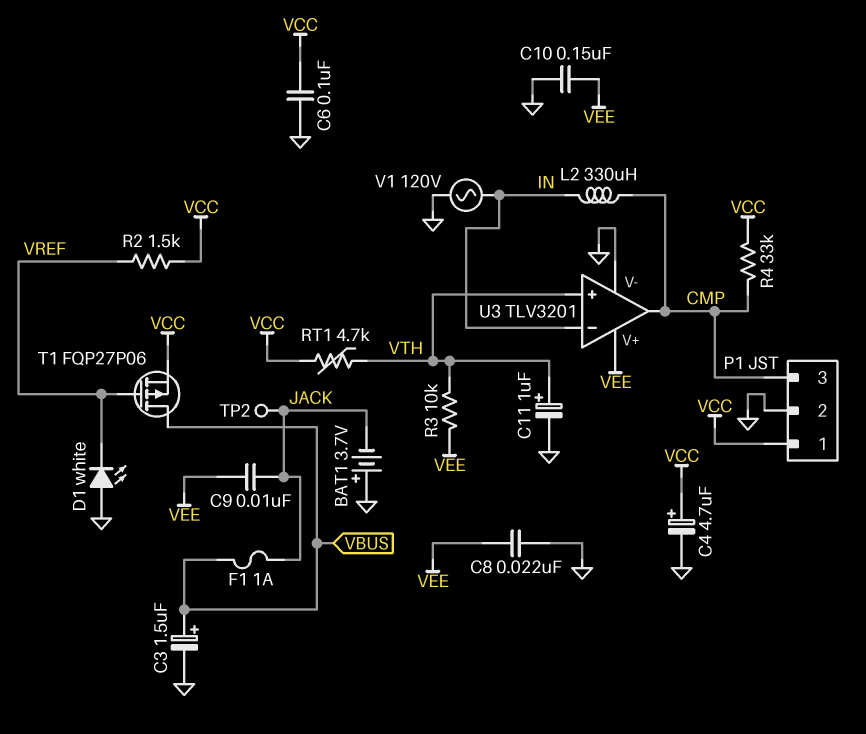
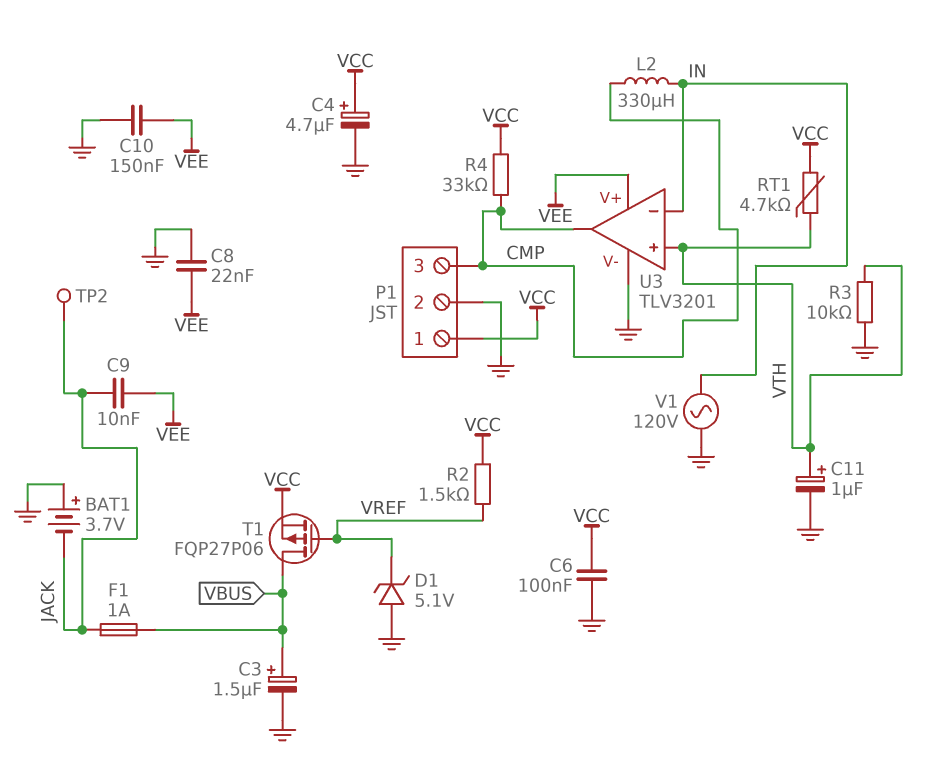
D1: LED white (A GND, K VREF) -> zener 5.1V (A GND, K VREF)
R3: 10k (VEE, VTH) -> 10k (GND, VTH)

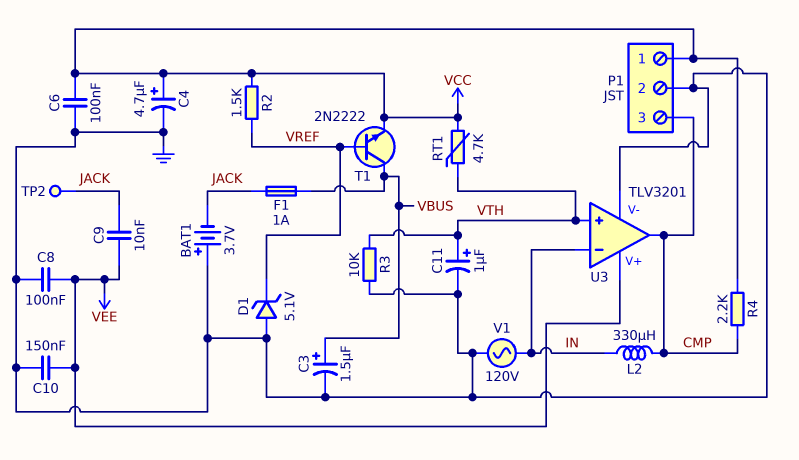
C8: 22nF (GND, VEE) -> 100nF (GND, VEE)
R4: 33k (CMP, VCC) -> 2.2k (CMP, VCC)
T1: PMOS FQP27P06 (G VREF, D VBUS, S VCC) -> NPN 2N2222 (B VREF, C VBUS, E VCC)

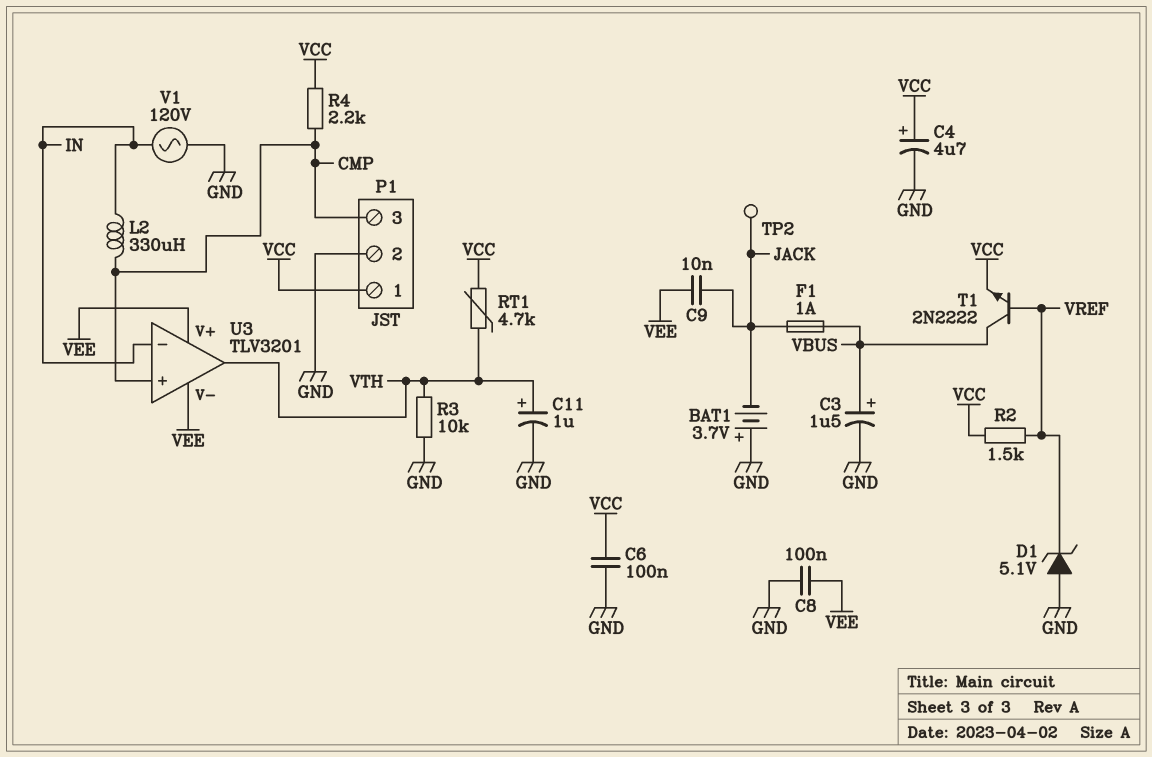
C10: 150nF (GND, VEE) -> none
U3 pin V-: GND -> VEE
U3 pin in+: VTH -> CMP
U3 pin out: CMP -> VTH

